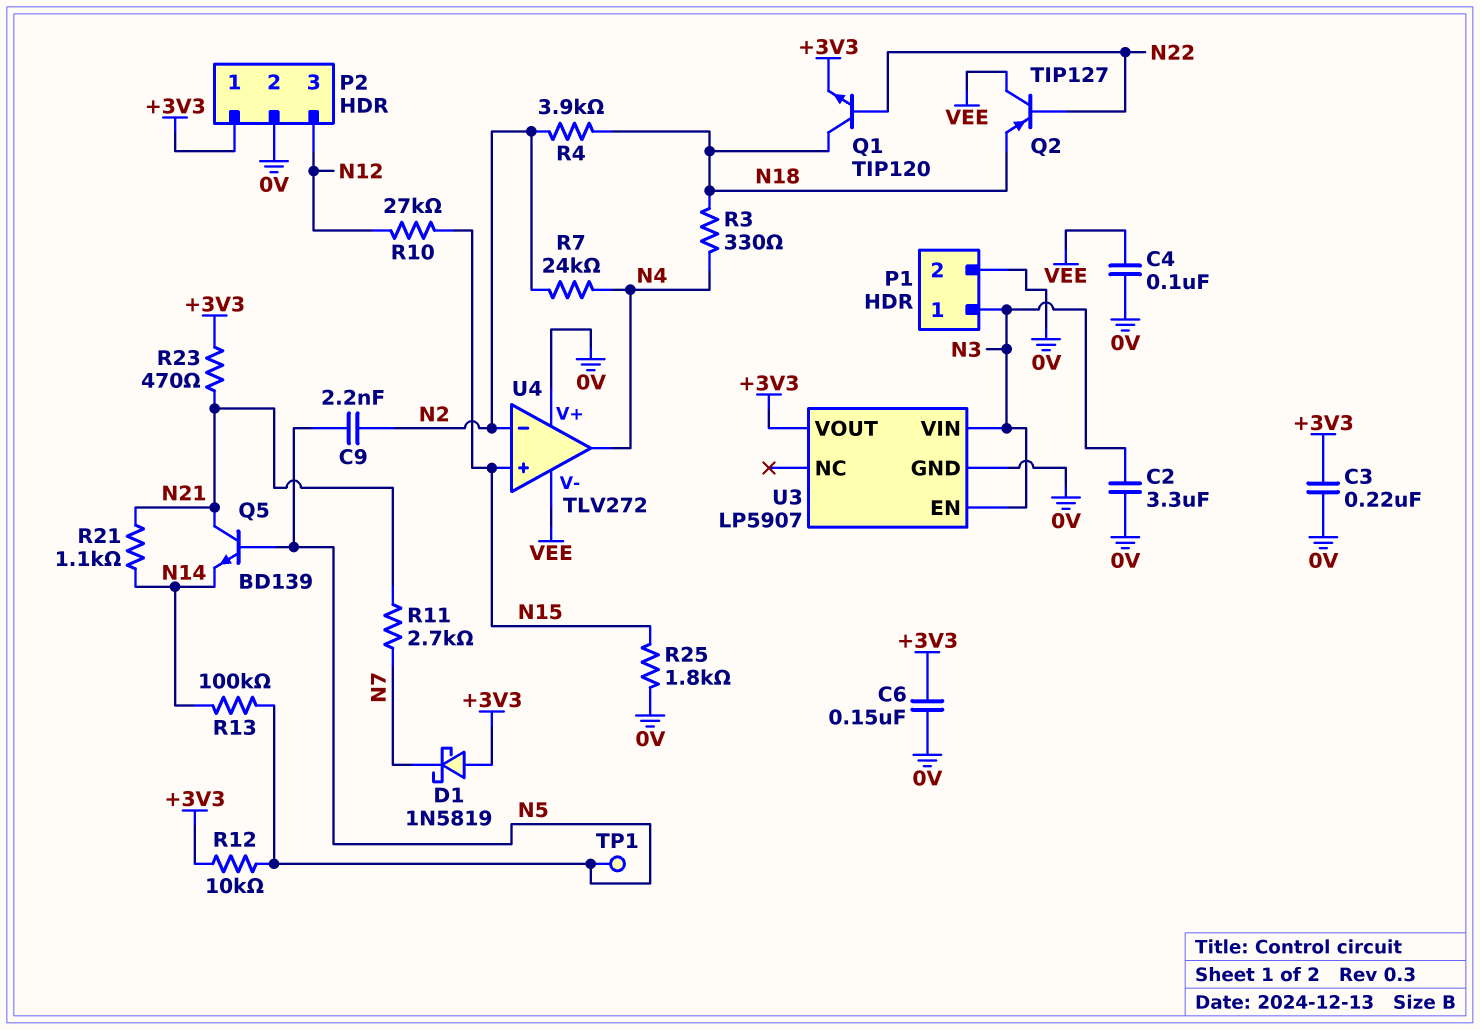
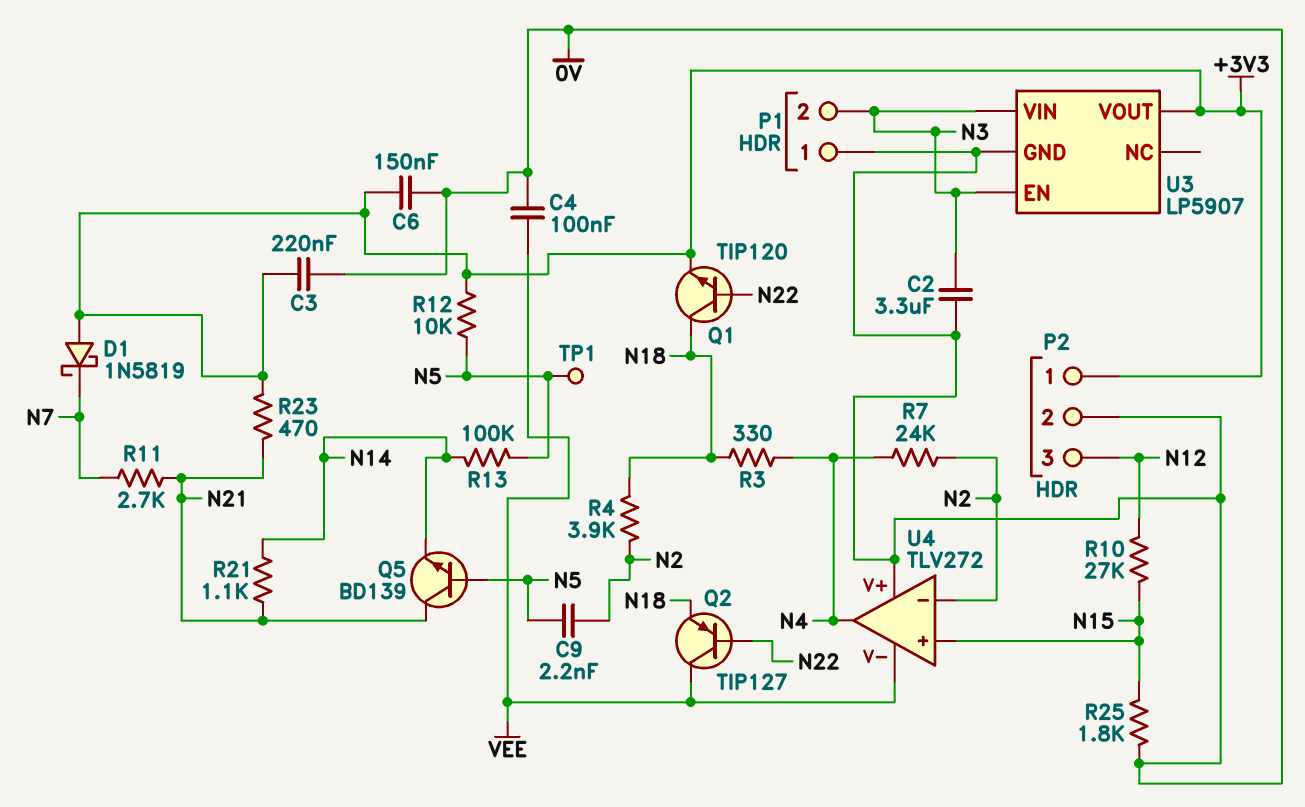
P1 pin 1: N3 -> 0V
P1 pin 2: 0V -> N3

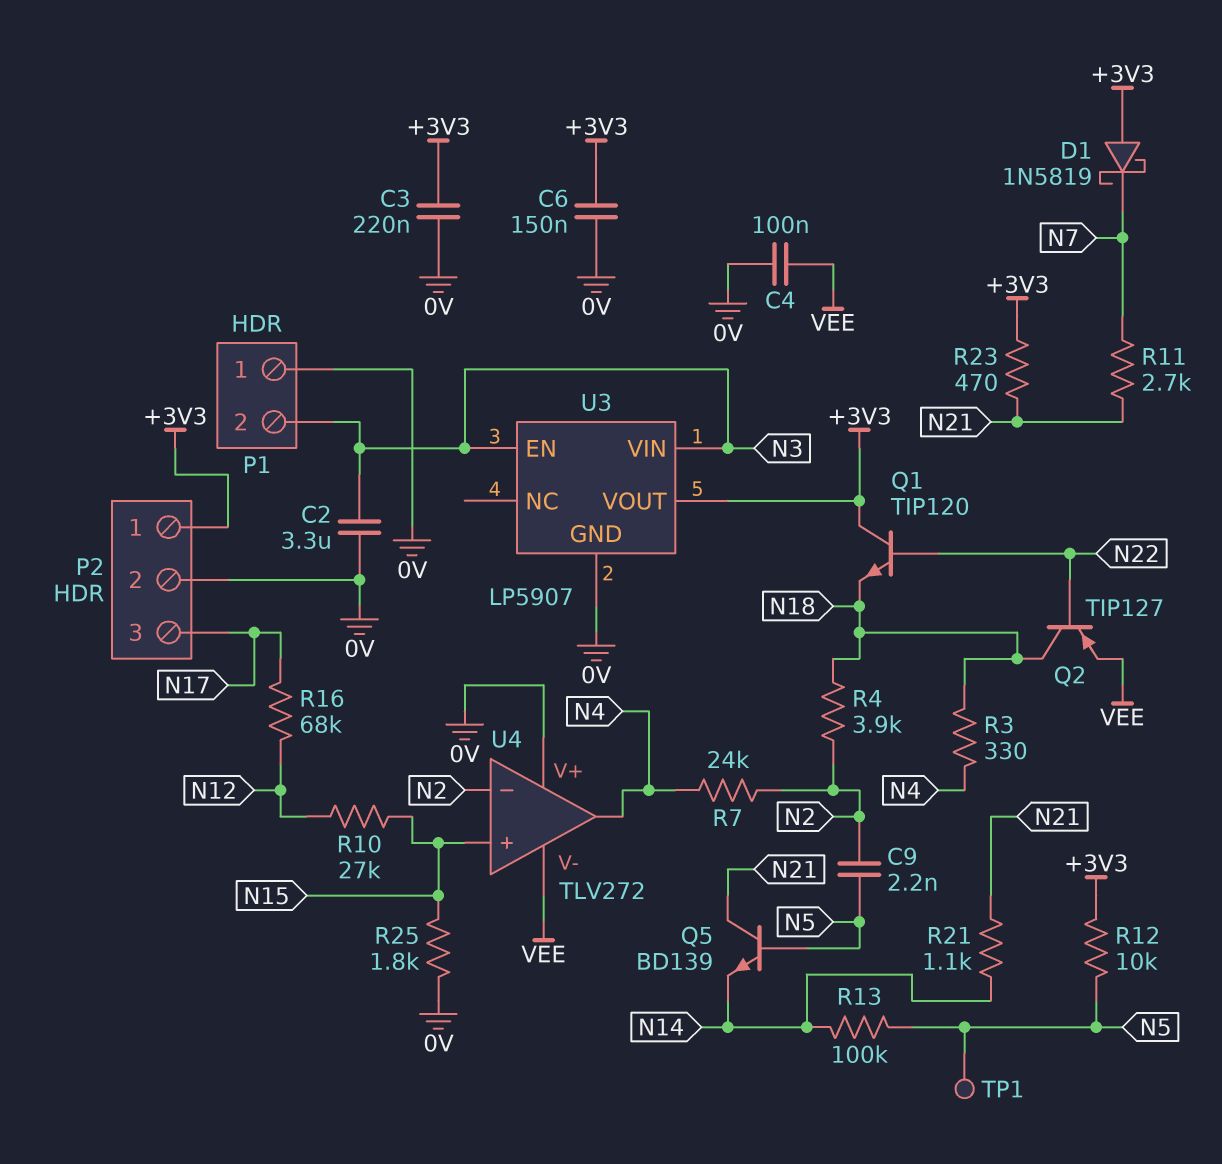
P2 pin 3: N12 -> N17
Q1: NPN TIP120 (B N22, C N18, E +3V3) -> NPN TIP120 (B N22, C +3V3, E N18)
Q2: PNP TIP127 (B N22, C VEE, E N18) -> PNP TIP127 (B N22, C N18, E VEE)
R16: none -> 68k (N12, N17)

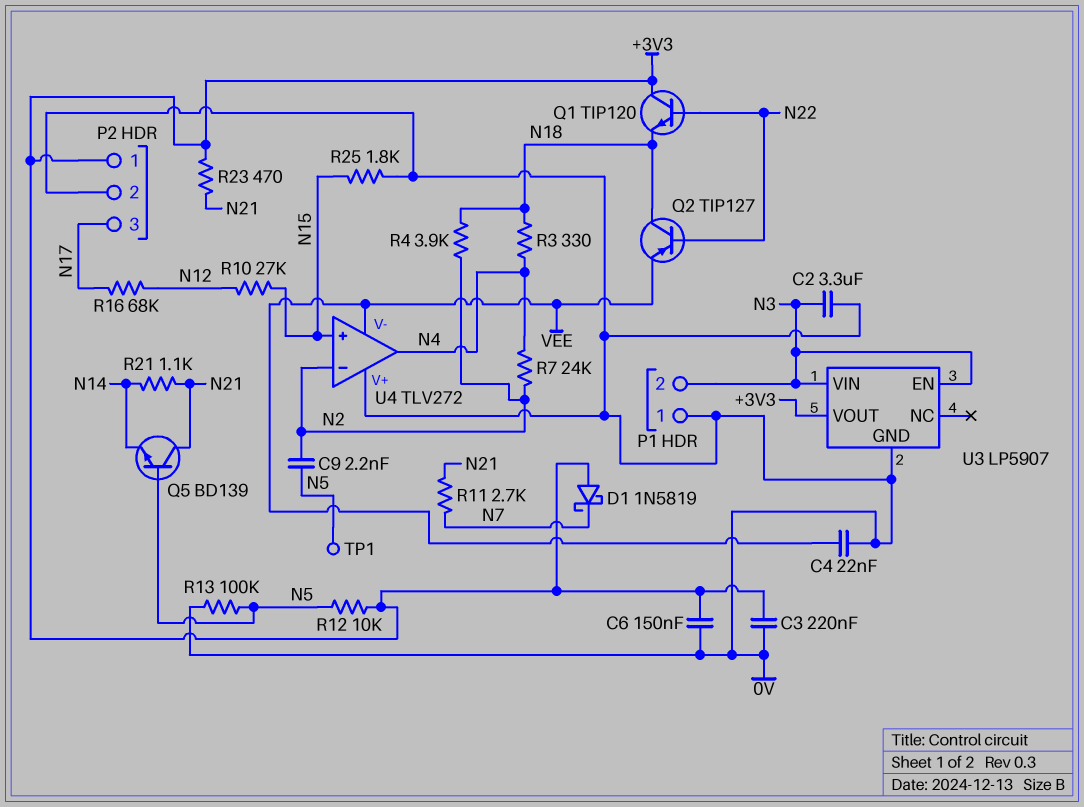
C4: 100nF (0V, VEE) -> 22nF (0V, VEE)
R13: 100k (N5, N14) -> 100k (0V, N5)

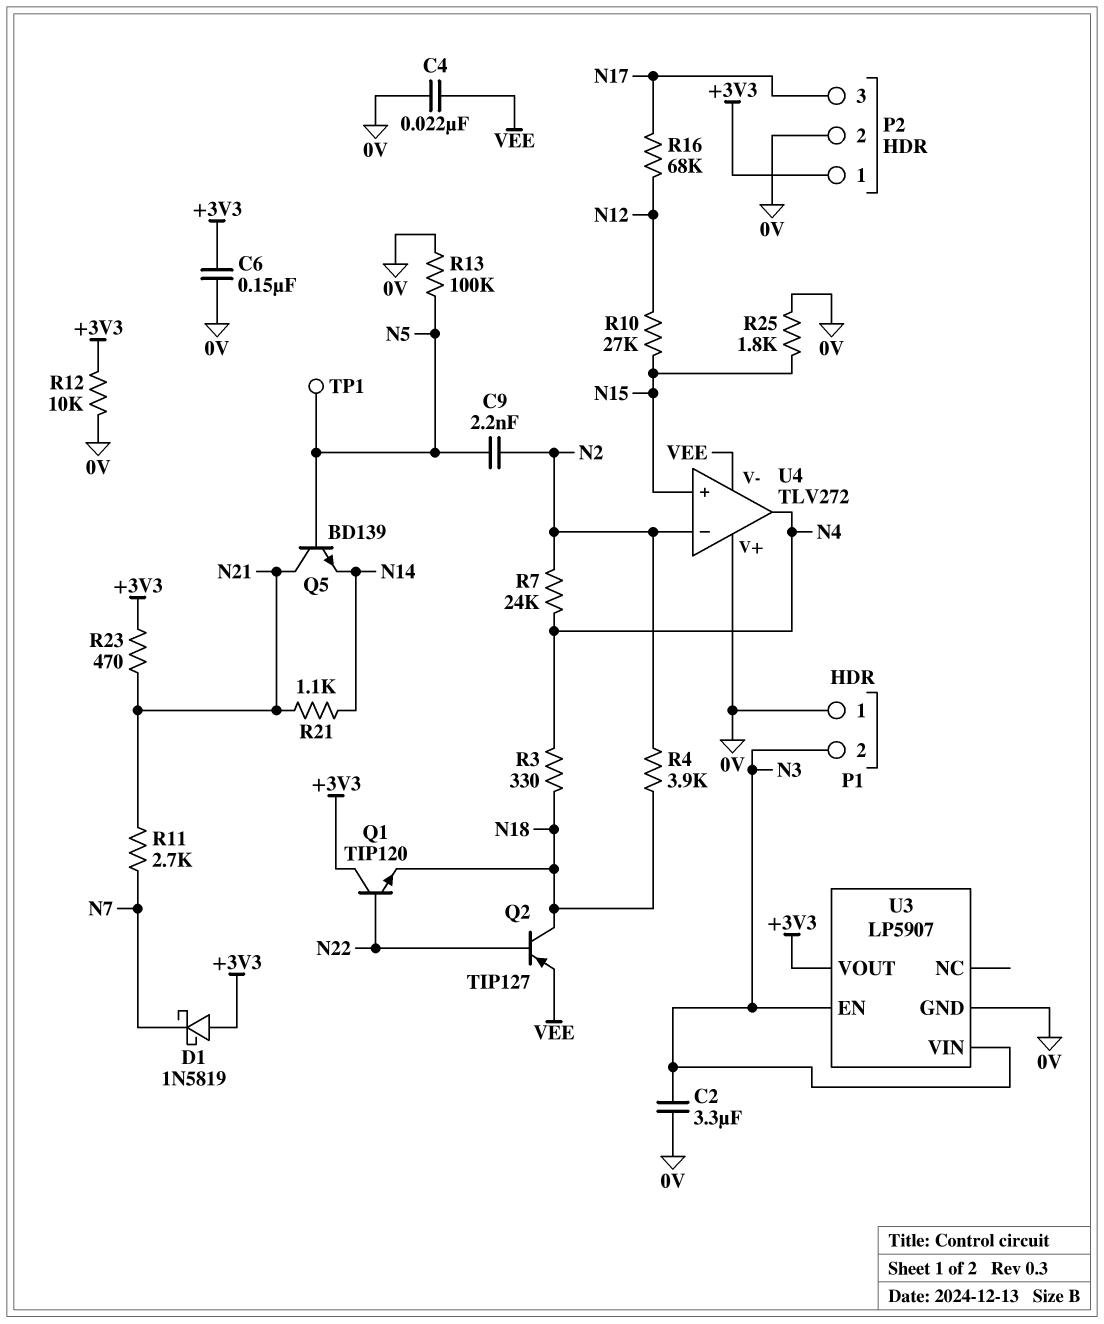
C3: 220nF (+3V3, 0V) -> none
R12: 10k (+3V3, N5) -> 10k (+3V3, 0V)

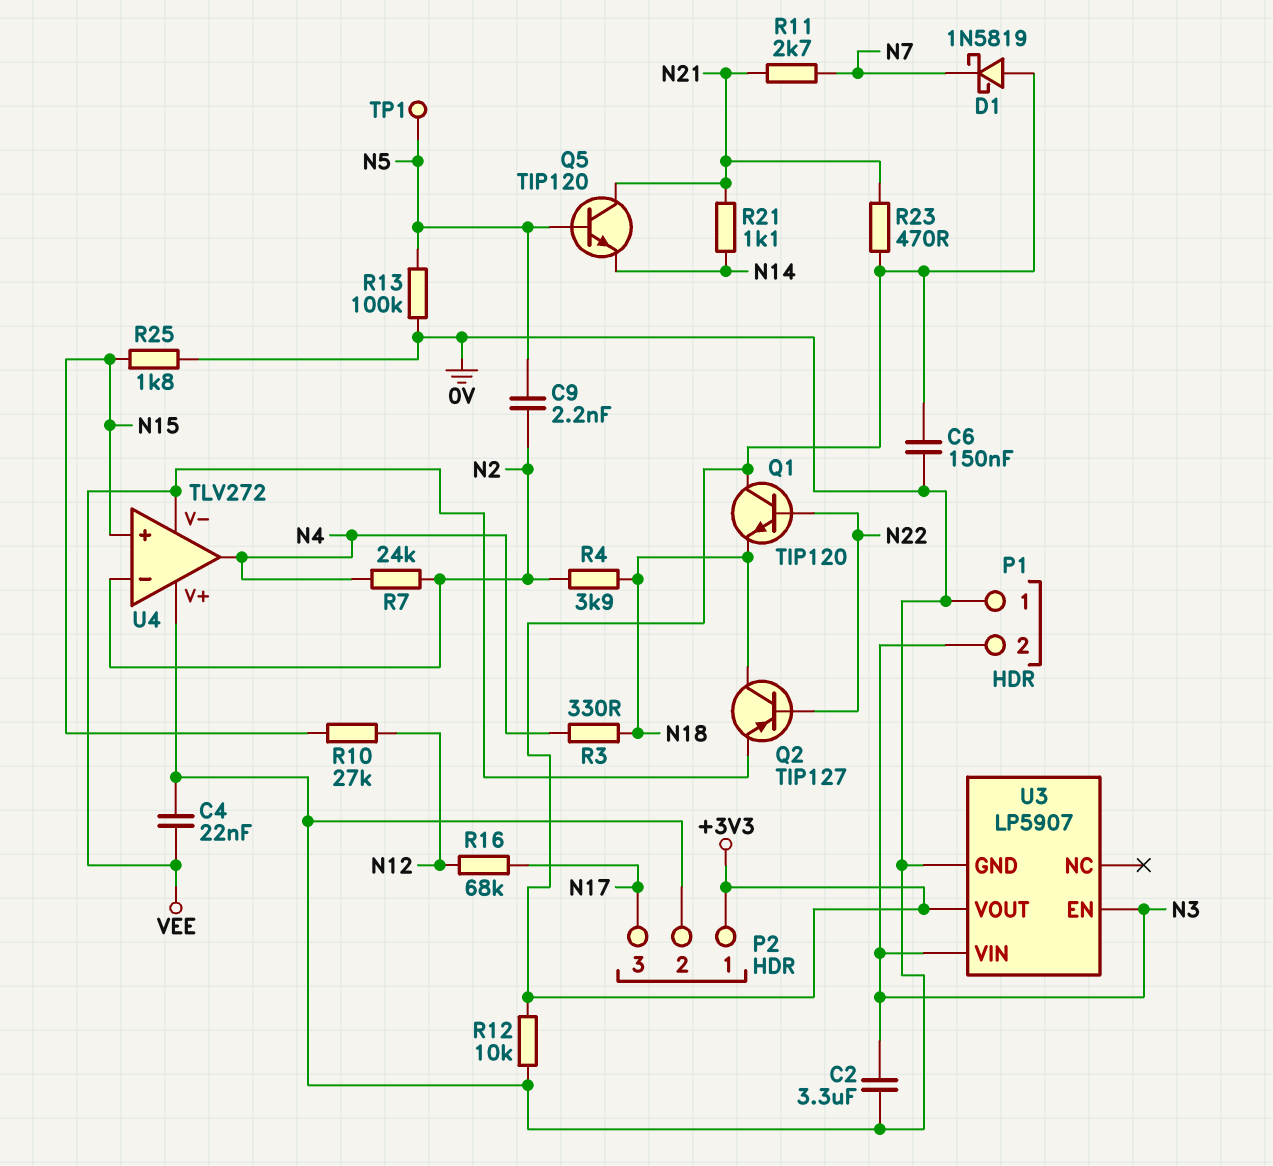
Q5: NPN BD139 (B N5, C N21, E N14) -> NPN TIP120 (B N5, C N21, E N14)

